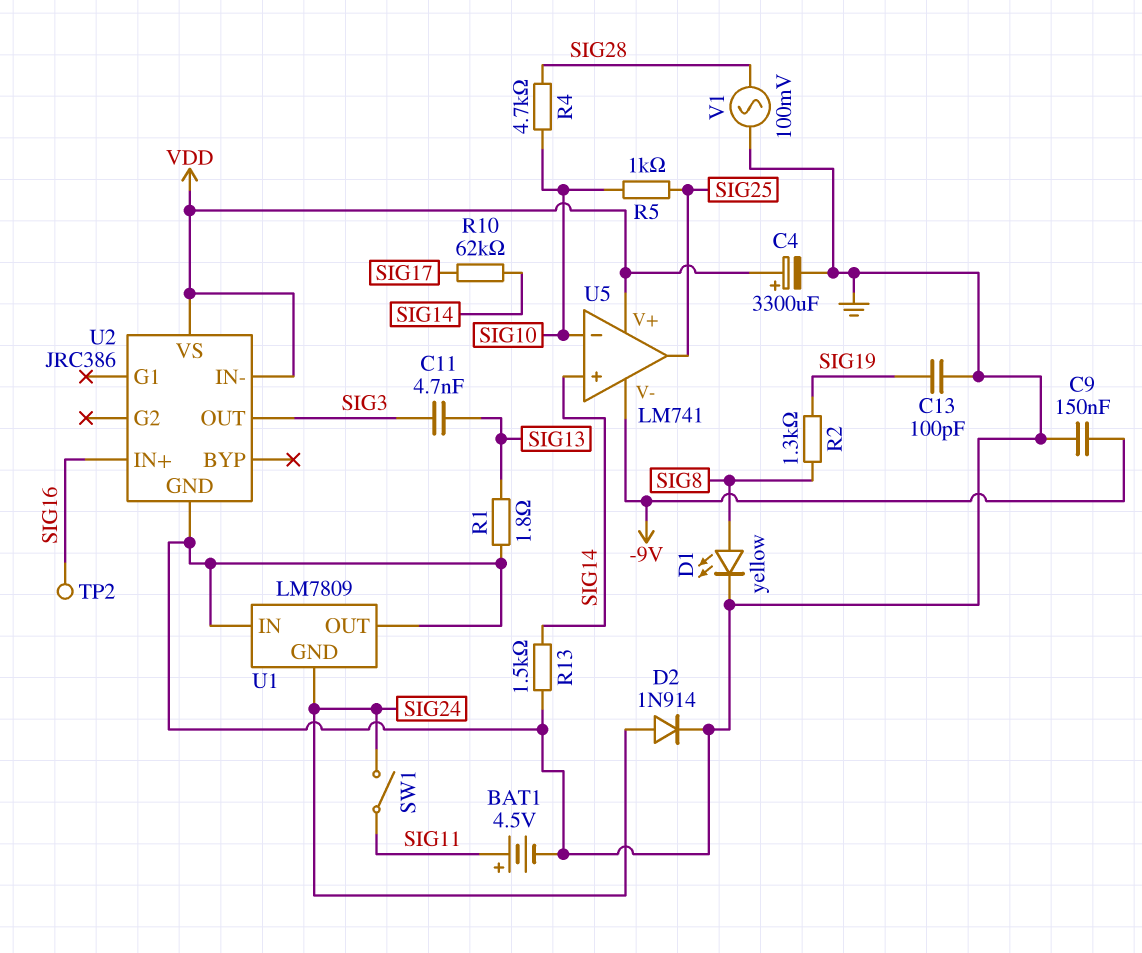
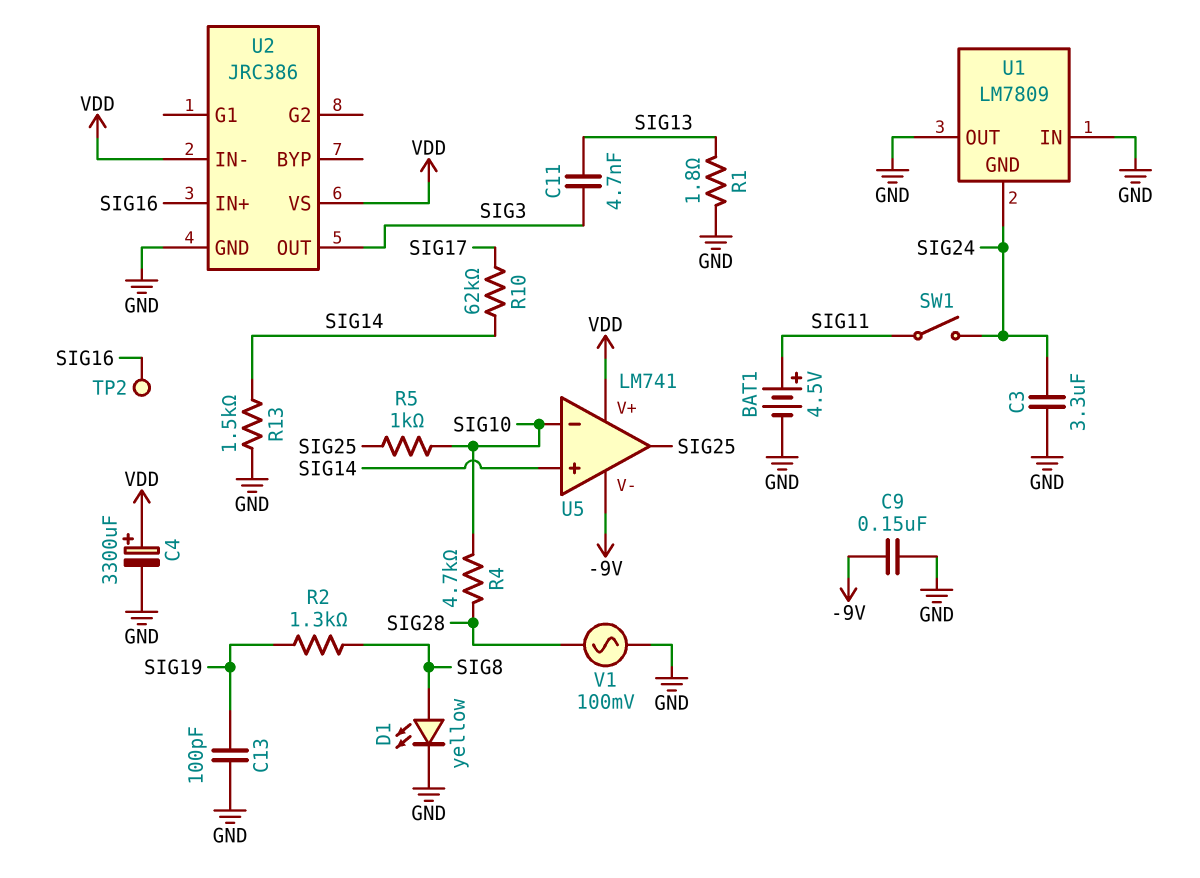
C3: none -> 3.3uF (GND, SIG24)
D2: diode 1N914 (A SIG24, K GND) -> none

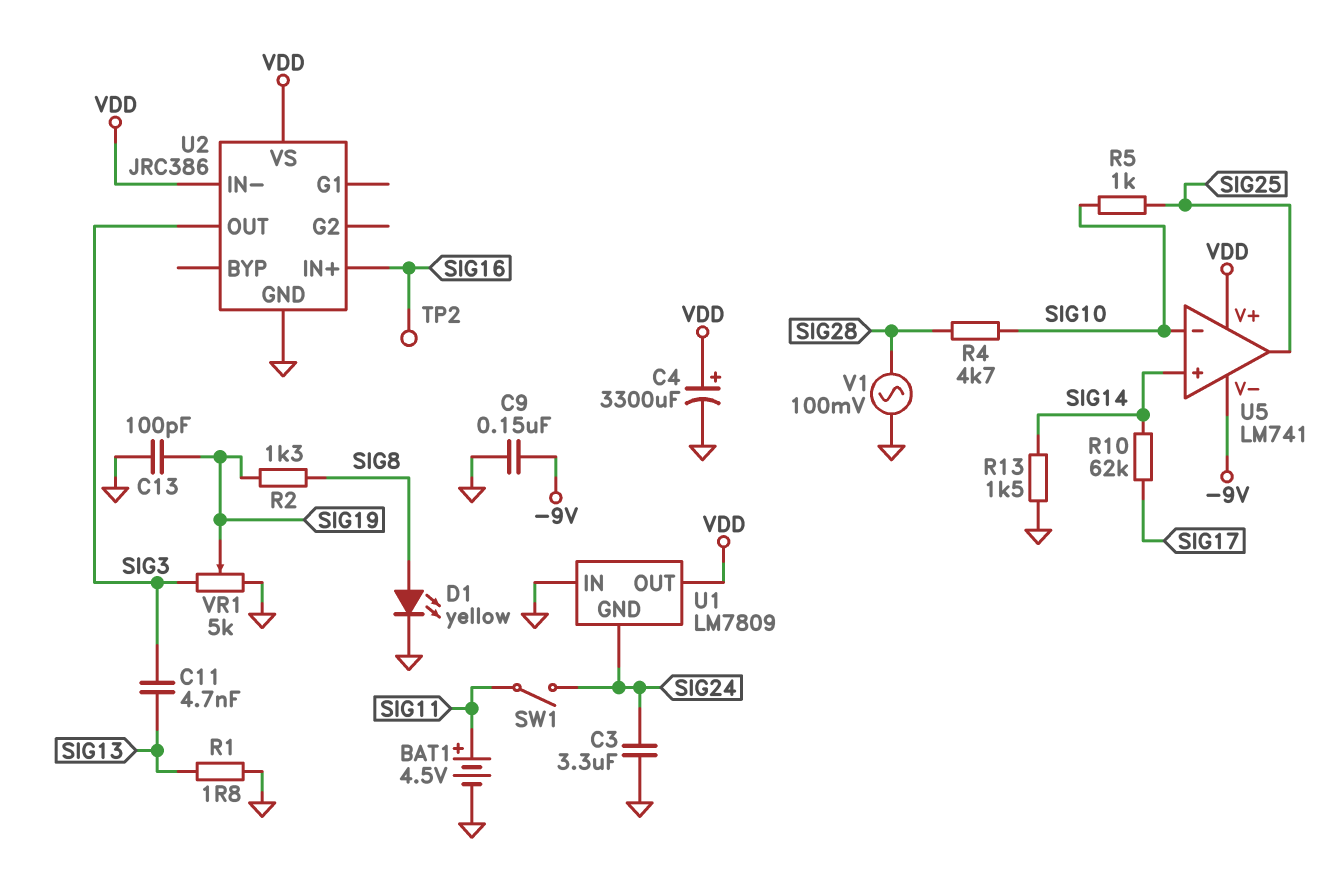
U1 pin OUT: GND -> VDD
VR1: none -> 5k (GND, SIG3, wiper SIG19)

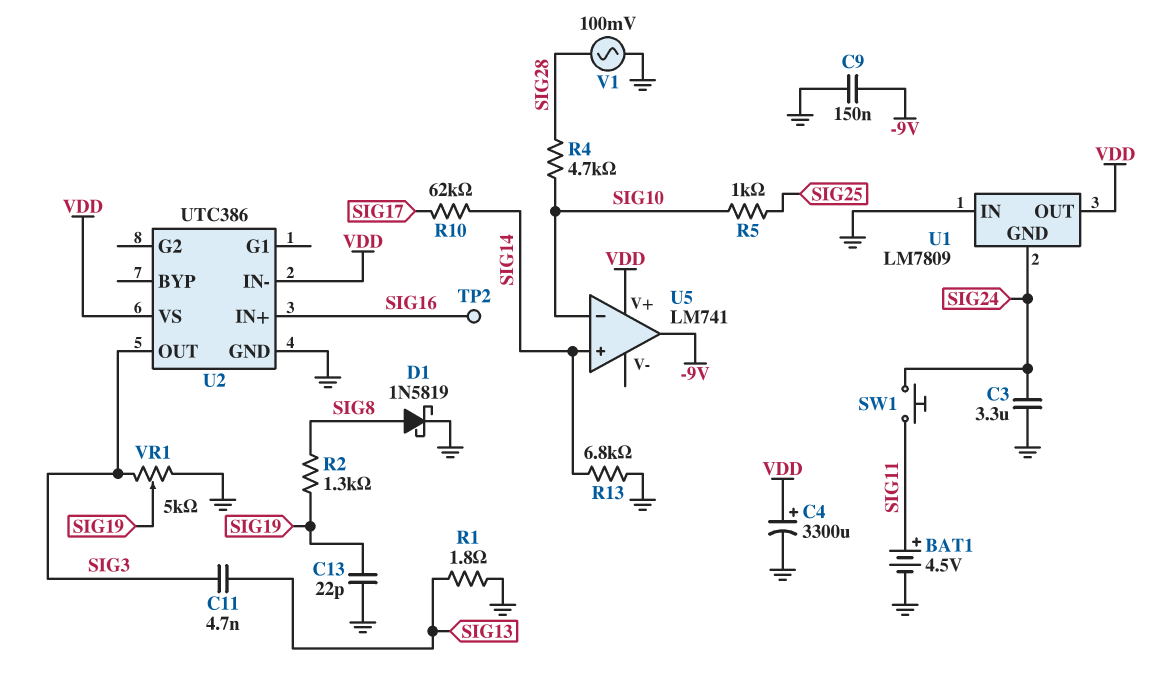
C13: 100pF (GND, SIG19) -> 22pF (GND, SIG19)
D1: LED yellow (A SIG8, K GND) -> schottky 1N5819 (A SIG8, K GND)
R13: 1.5k (GND, SIG14) -> 6.8k (GND, SIG14)
SW1: switch (SIG11, SIG24) -> button (SIG11, SIG24)
U2: JRC386 -> UTC386
U5 pin V-: -9V -> none
U5 pin out: SIG25 -> -9V

